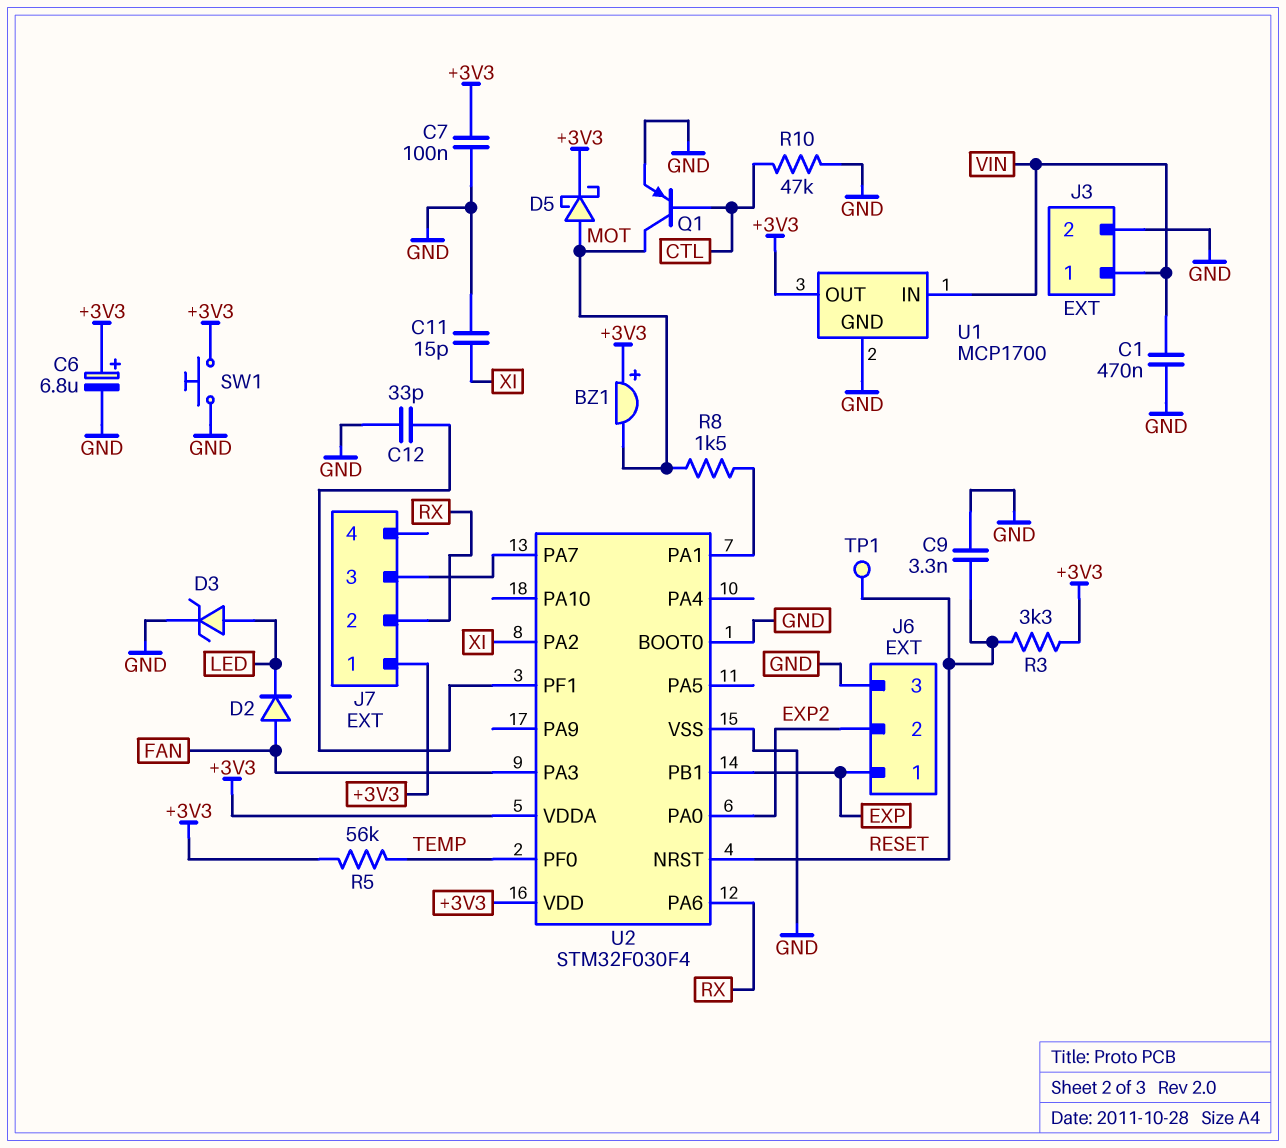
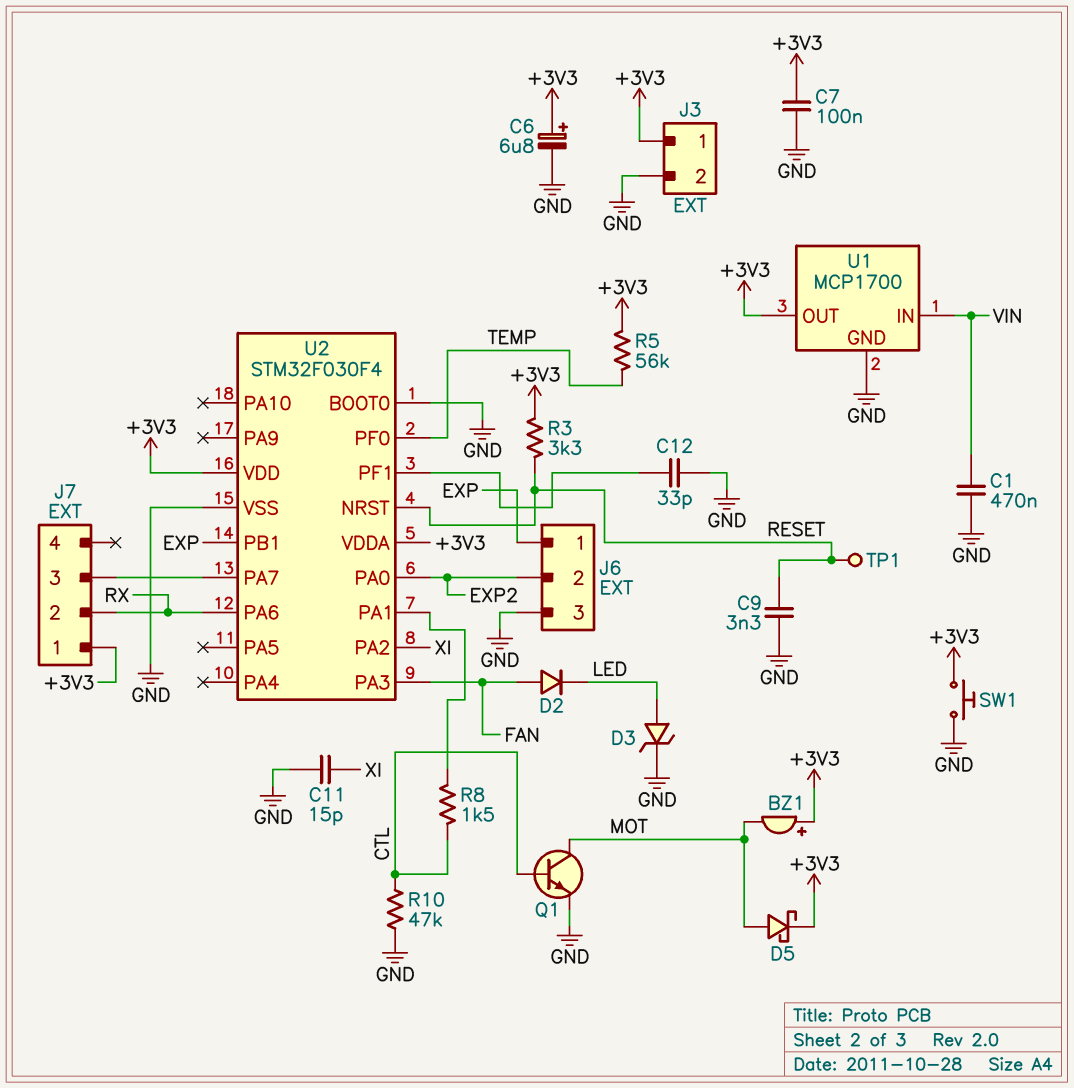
J3 pin 1: VIN -> +3V3
Q1: PNP (B CTL, C MOT, E GND) -> NPN (B CTL, C MOT, E GND)
R8: 1.5k (MOT, U2/PA1) -> 1.5k (CTL, U2/PA1)

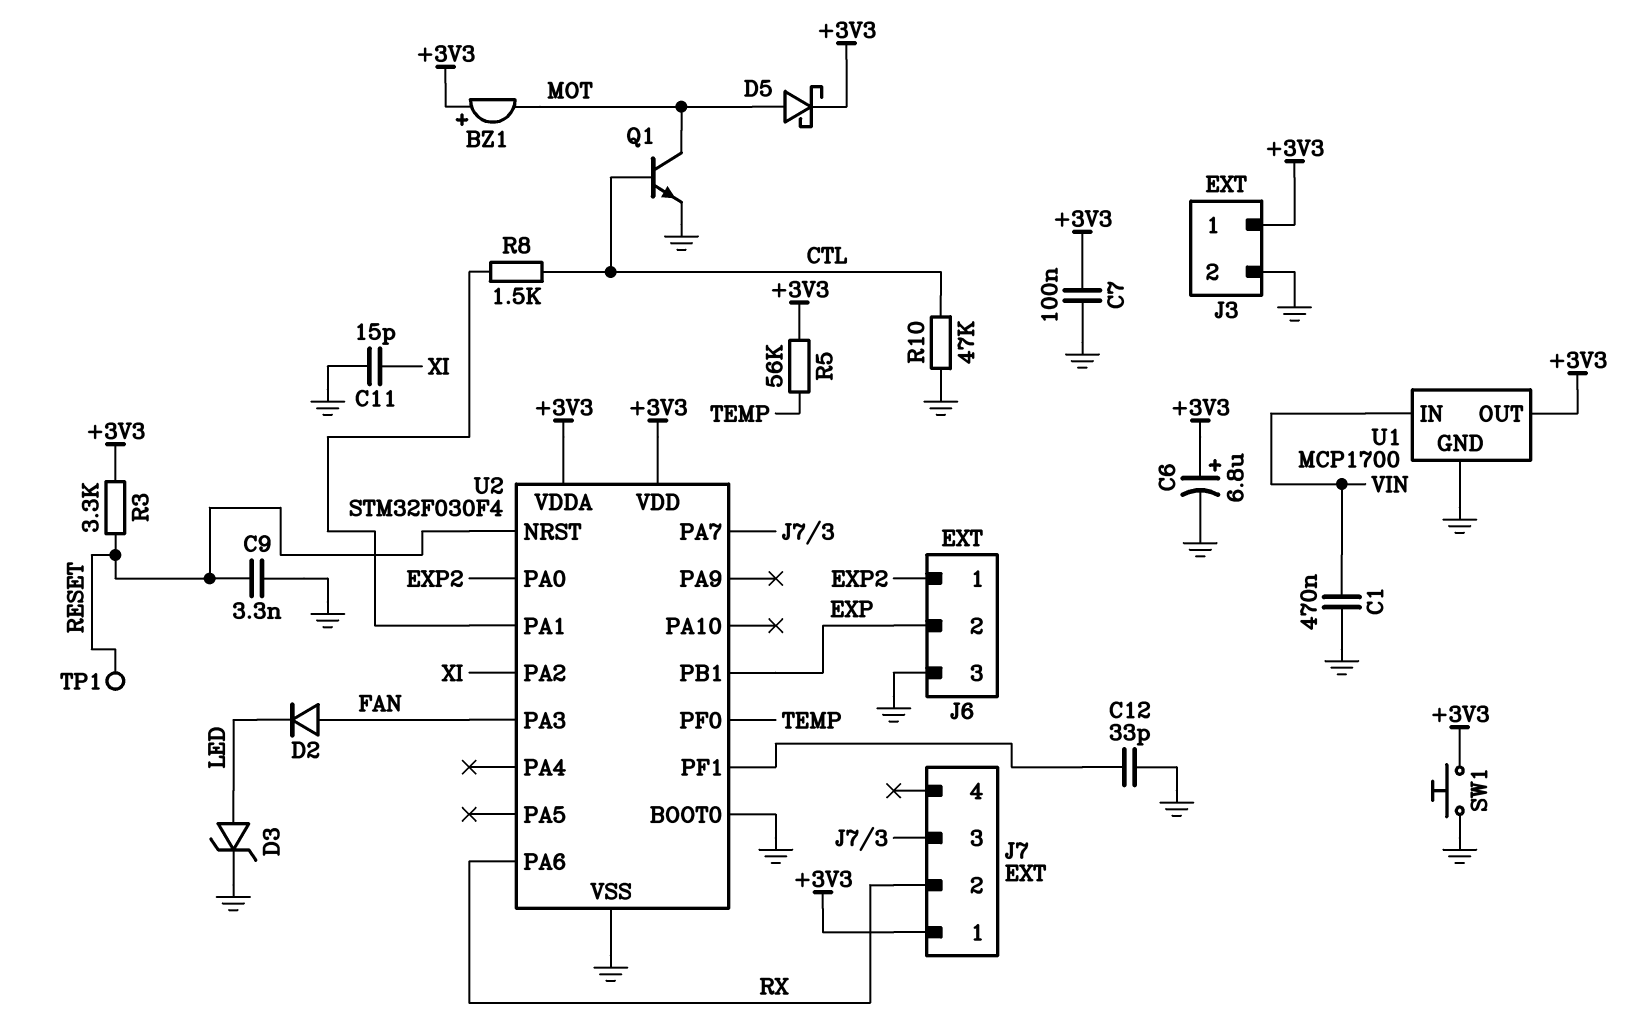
J6 pin 1: EXP -> EXP2
J6 pin 2: EXP2 -> EXP

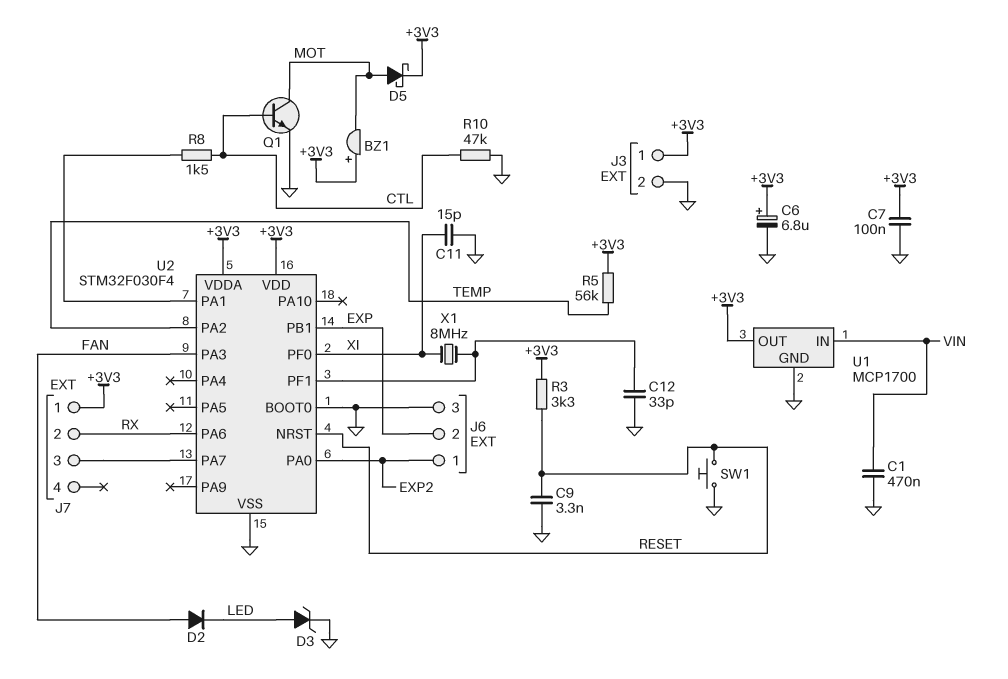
SW1: button (+3V3, GND) -> button (GND, RESET)
TP1: test point (RESET) -> none
U2 pin PA2: XI -> TEMP
U2 pin PF0: TEMP -> XI
X1: none -> 8MHz (U2/PF1, XI)

